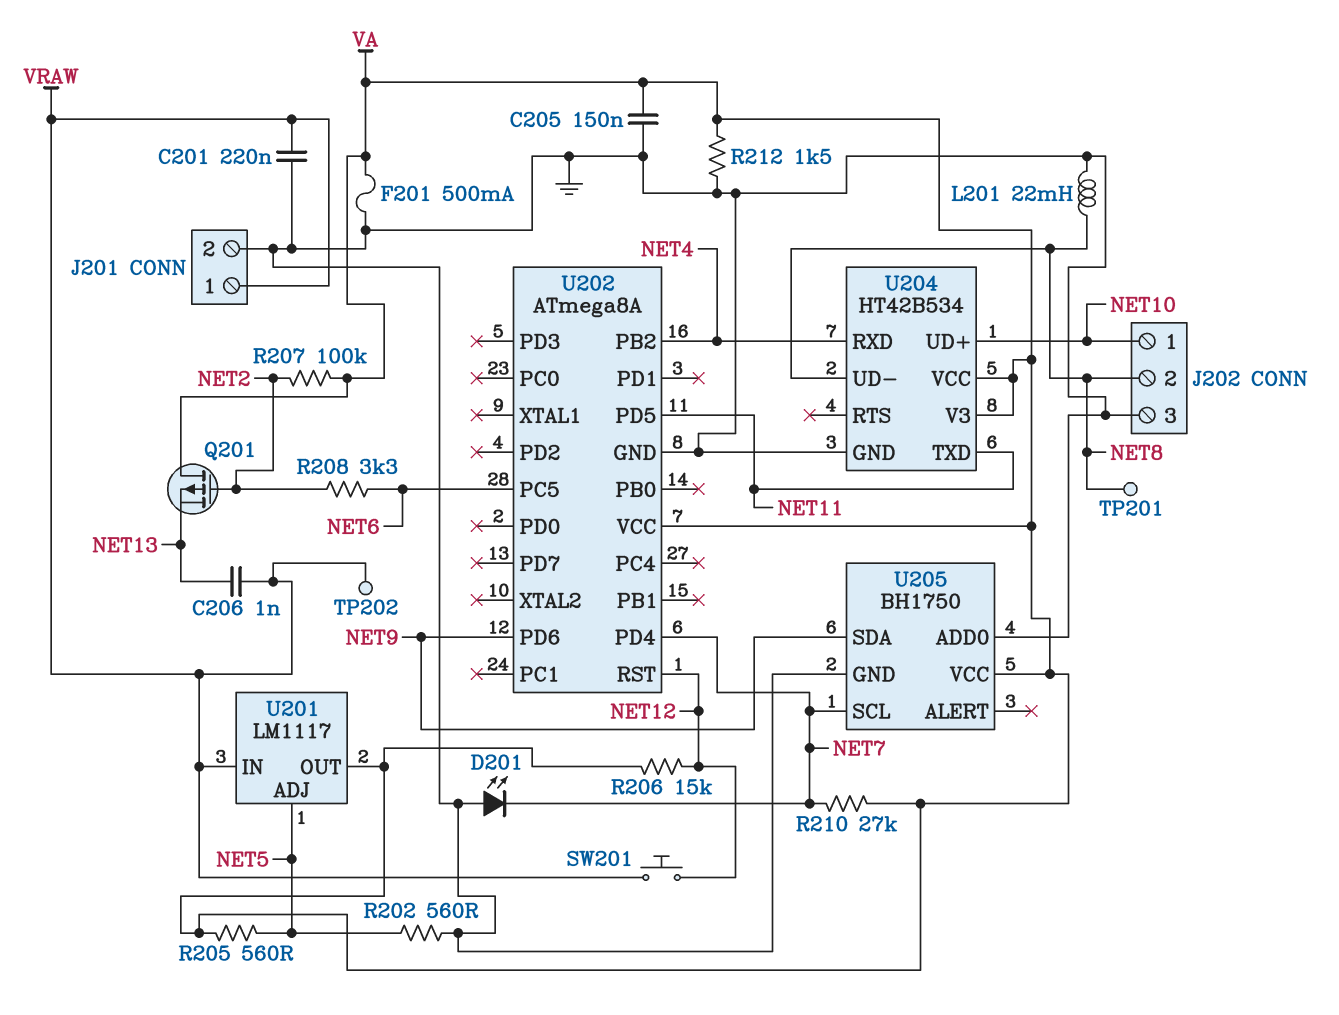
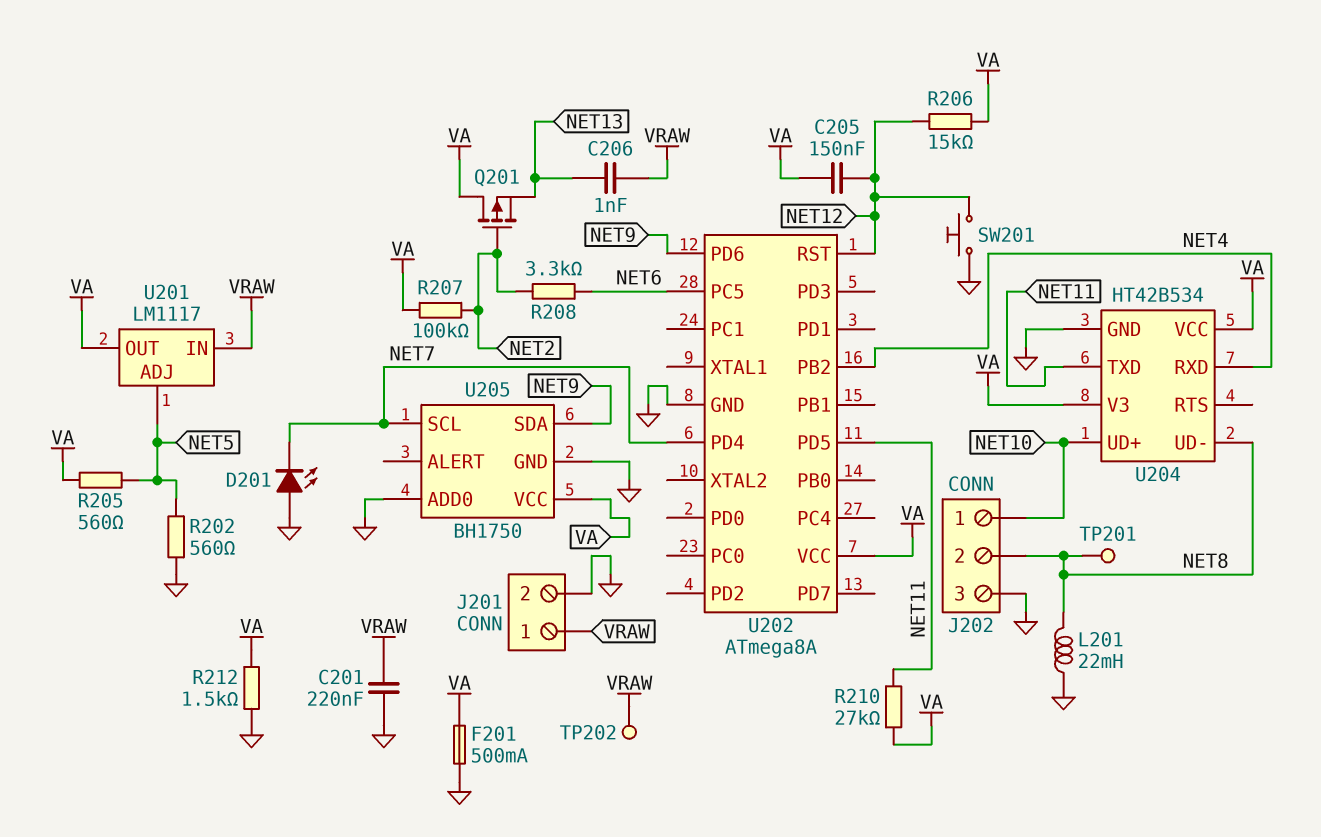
C205: 150nF (GND, VA) -> 150nF (NET12, VA)
R210: 27k (NET7, VA) -> 27k (NET11, VA)
SW201: button (NET12, VRAW) -> button (GND, NET12)

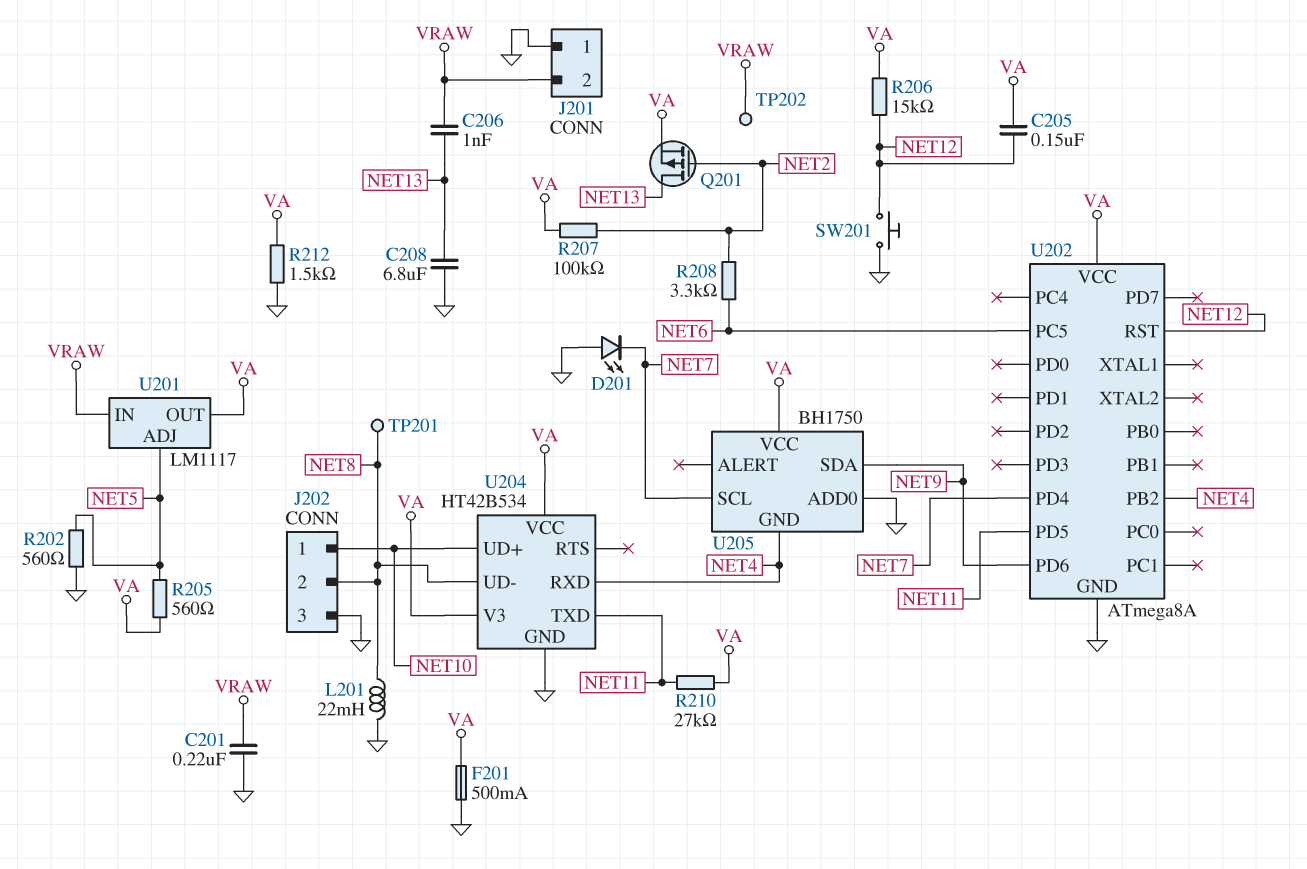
C208: none -> 6.8uF (GND, NET13)
J201 pin 1: VRAW -> GND
J201 pin 2: GND -> VRAW
Q201: PMOS (G NET2, D VA, S NET13) -> PMOS (G NET2, D NET13, S VA)
U205 pin GND: GND -> NET4

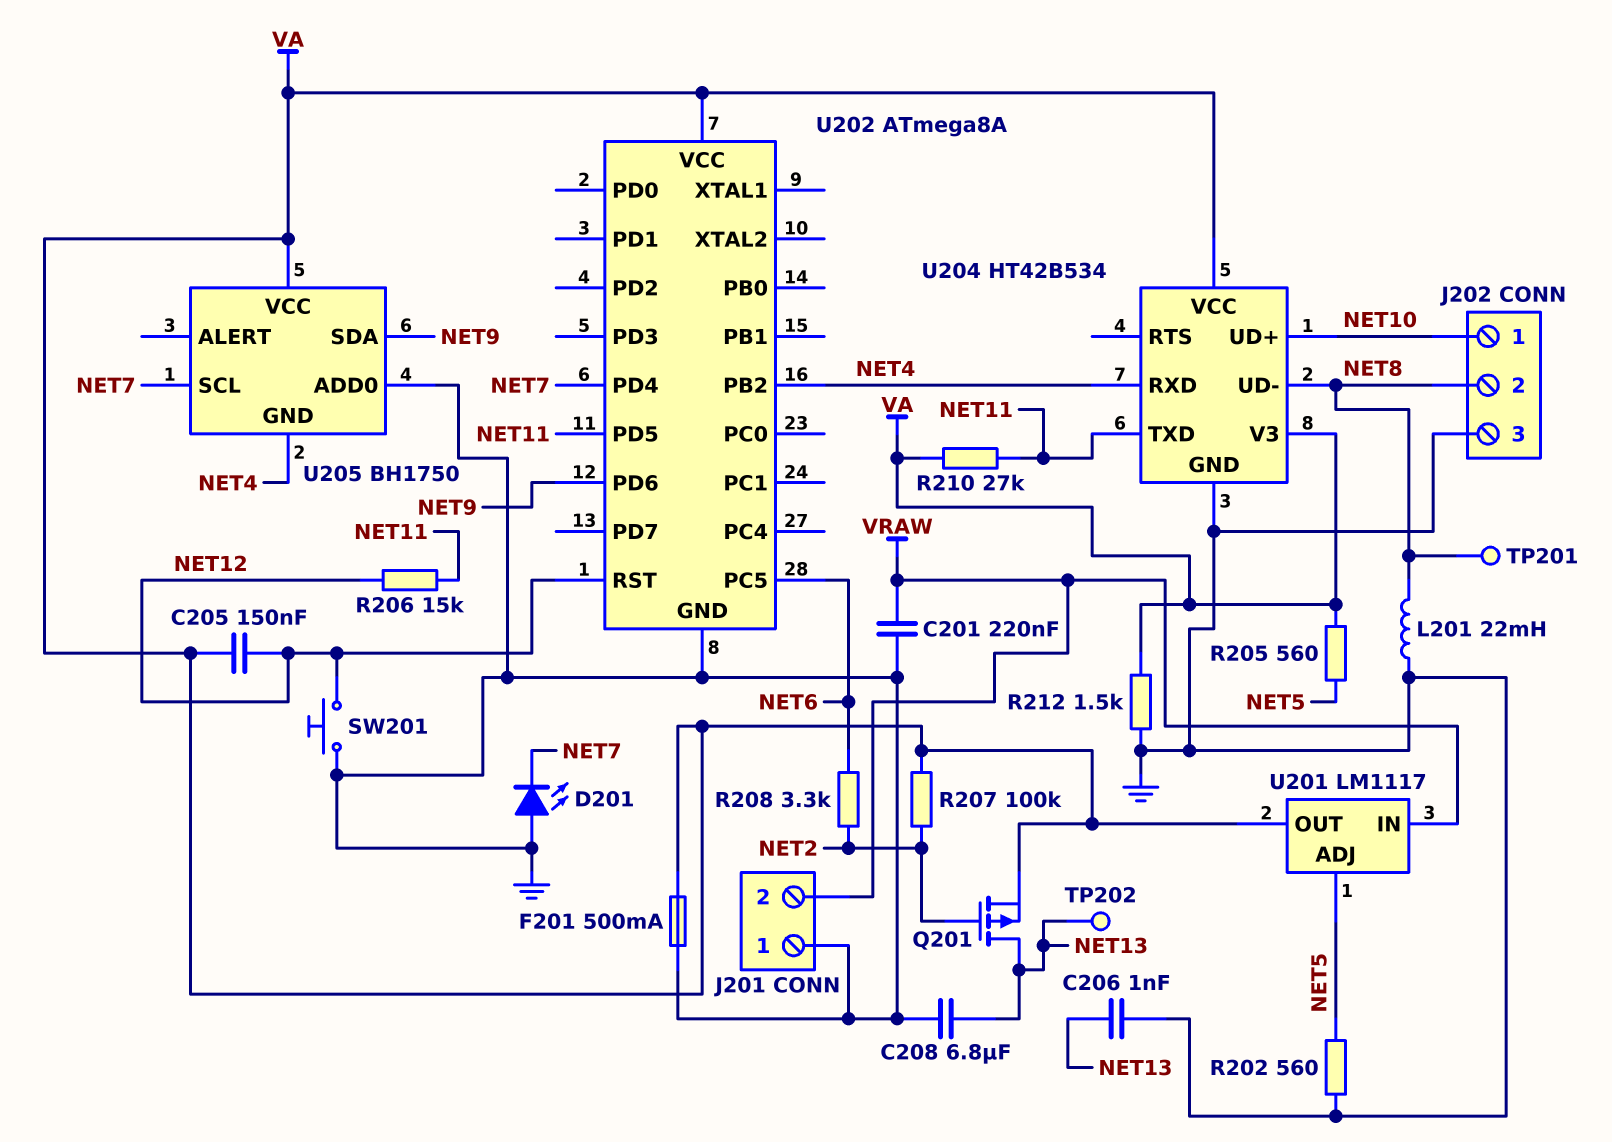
C206: 1nF (NET13, VRAW) -> 1nF (GND, NET13)
R206: 15k (NET12, VA) -> 15k (NET11, NET12)
TP202: test point (VRAW) -> test point (NET13)

